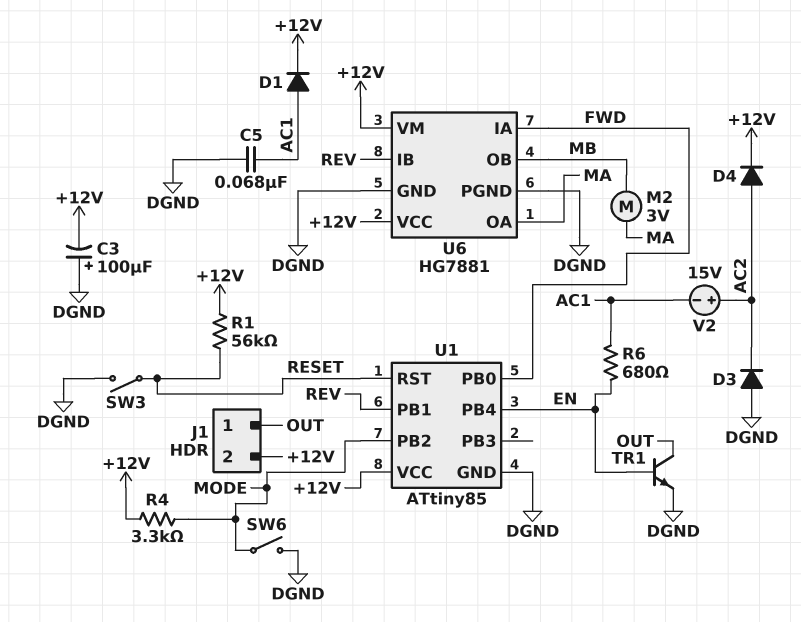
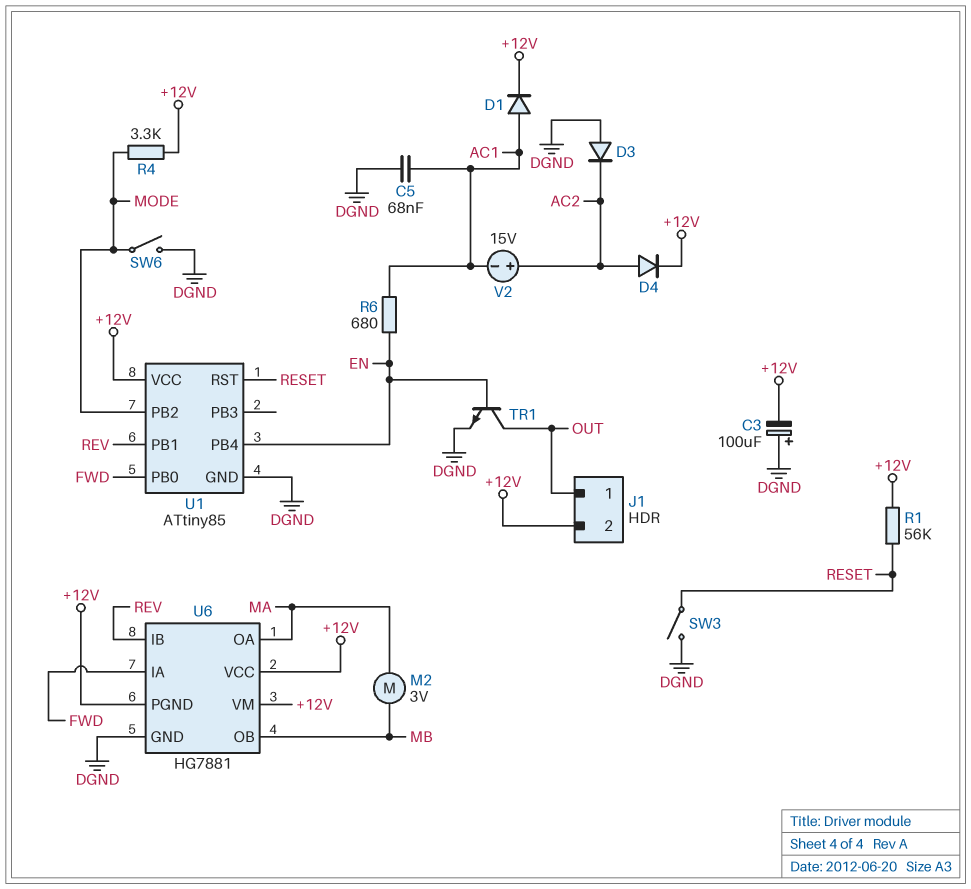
U6 pin PGND: DGND -> +12V

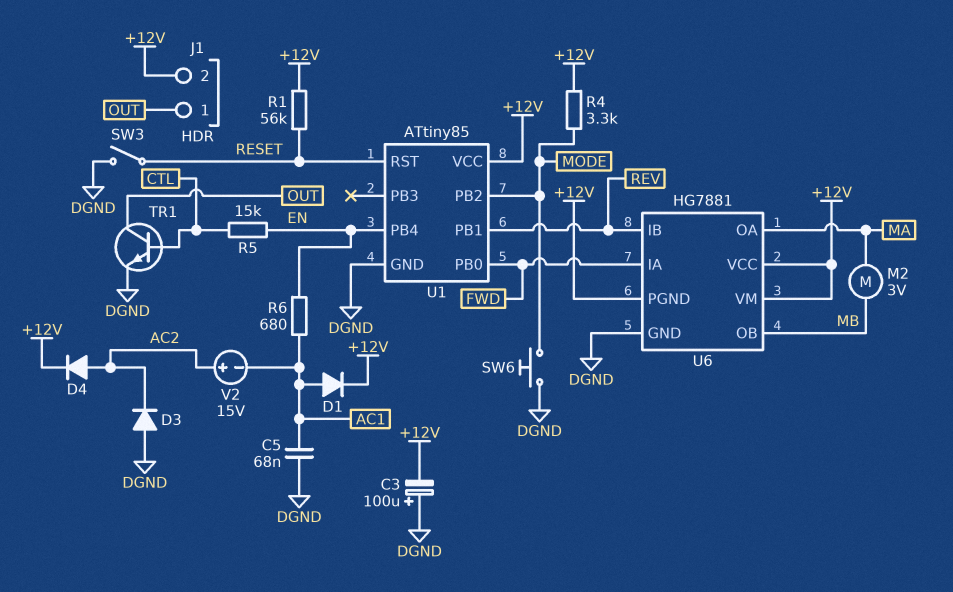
R5: none -> 15k (CTL, EN)
SW6: switch (DGND, MODE) -> button (DGND, MODE)
TR1: NPN (B EN, C OUT, E DGND) -> NPN (B CTL, C OUT, E DGND)

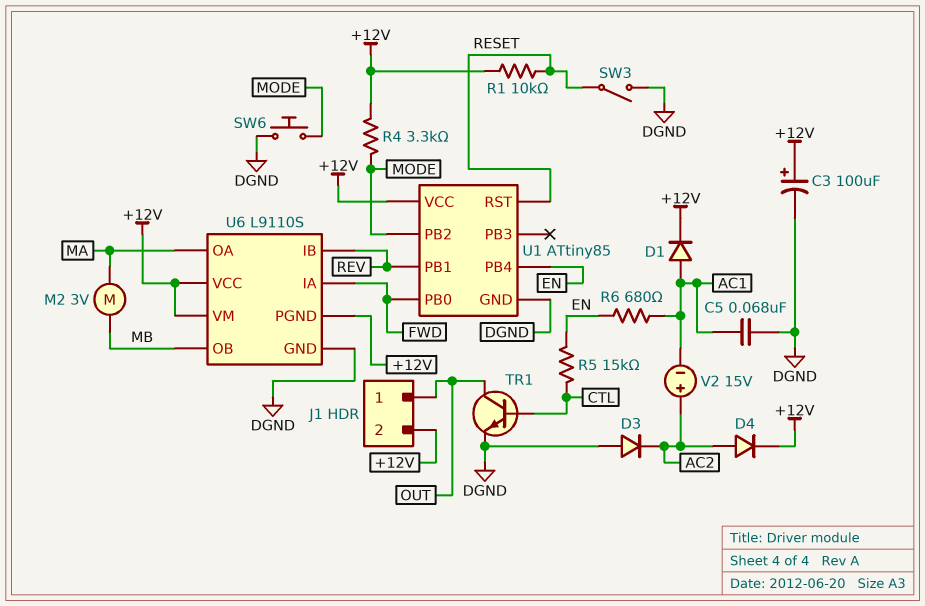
C3: 100uF (plus DGND, minus +12V) -> 100uF (plus +12V, minus DGND)
R1: 56k (+12V, RESET) -> 10k (+12V, RESET)
U6: HG7881 -> L9110S

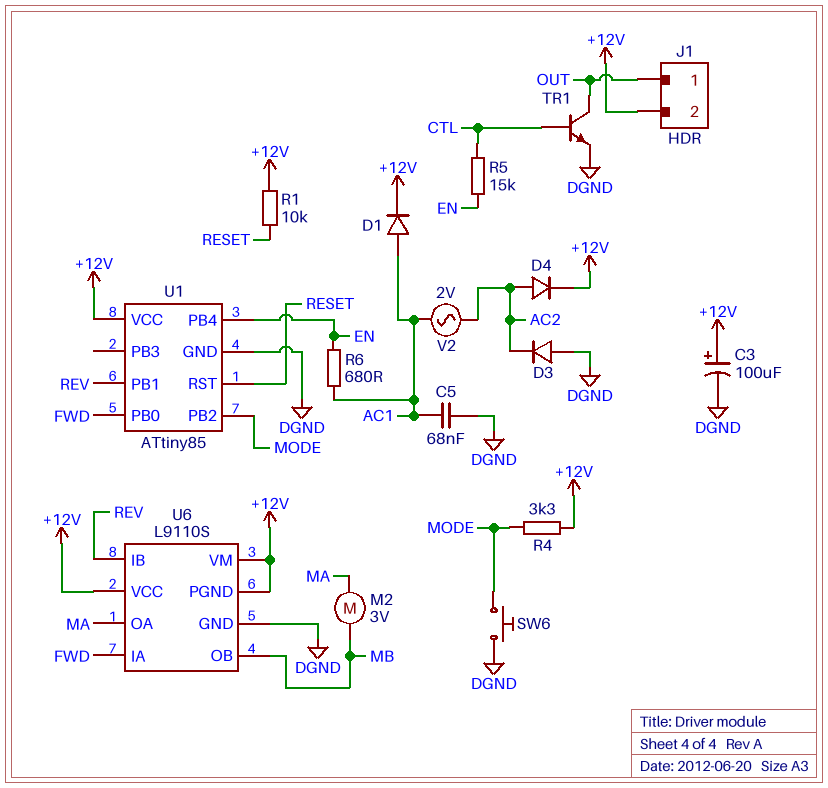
SW3: switch (DGND, RESET) -> none
V2: 15V (plus AC2, minus AC1) -> AC 2V (AC1, AC2)

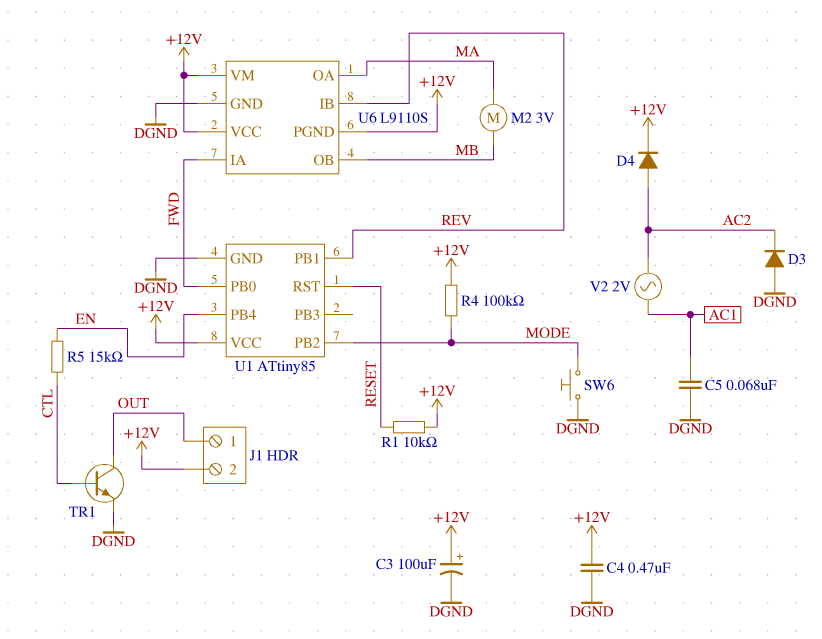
C4: none -> 470nF (+12V, DGND)
D1: diode (A AC1, K +12V) -> none
R4: 3.3k (+12V, MODE) -> 100k (+12V, MODE)
R6: 680 (AC1, EN) -> none

